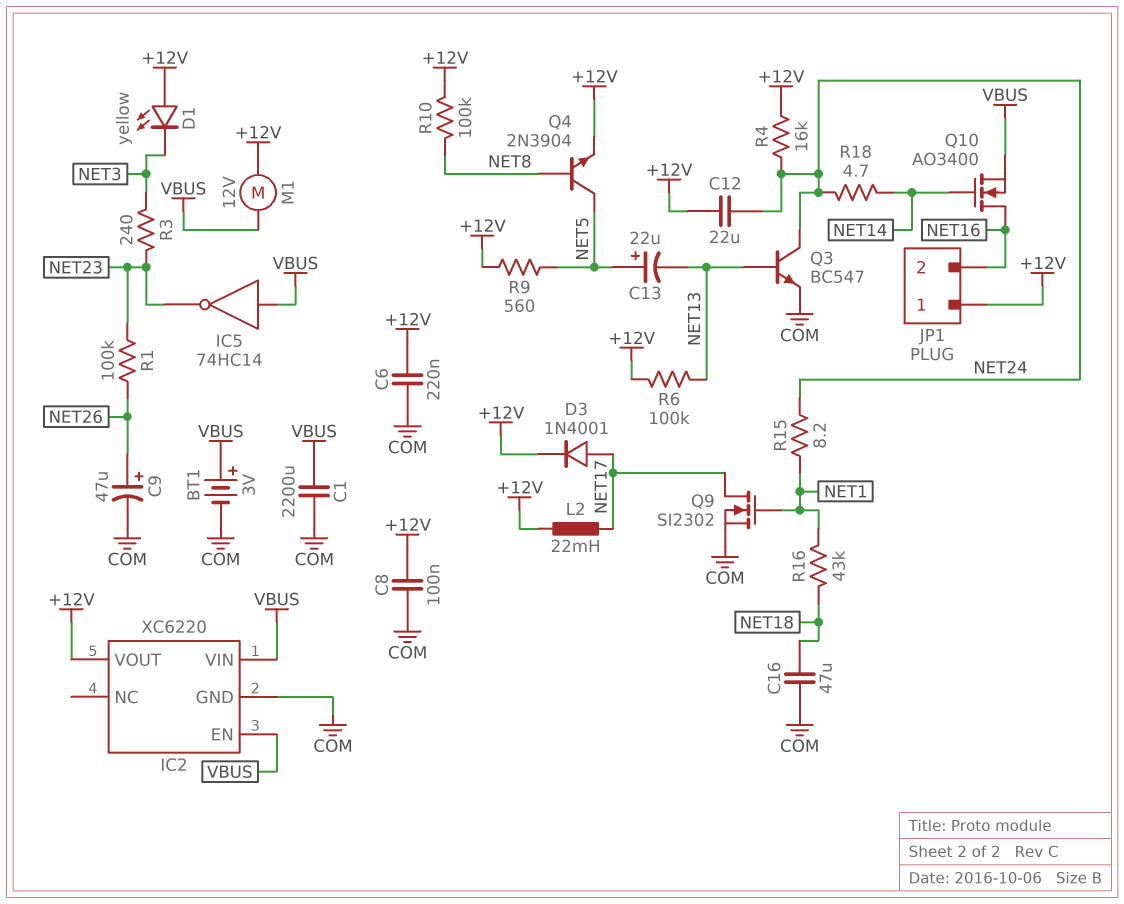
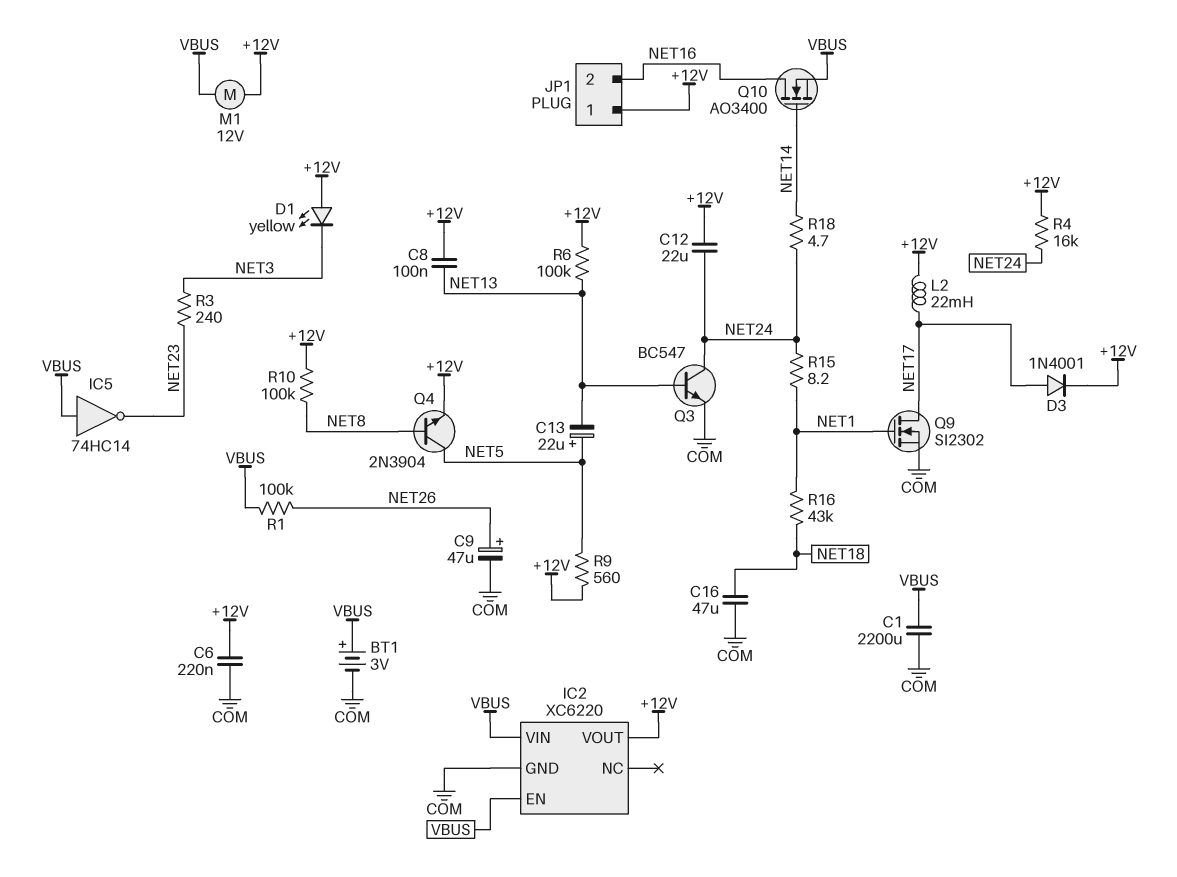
C8: 100nF (+12V, COM) -> 100nF (+12V, NET13)
R1: 100k (NET23, NET26) -> 100k (NET26, VBUS)

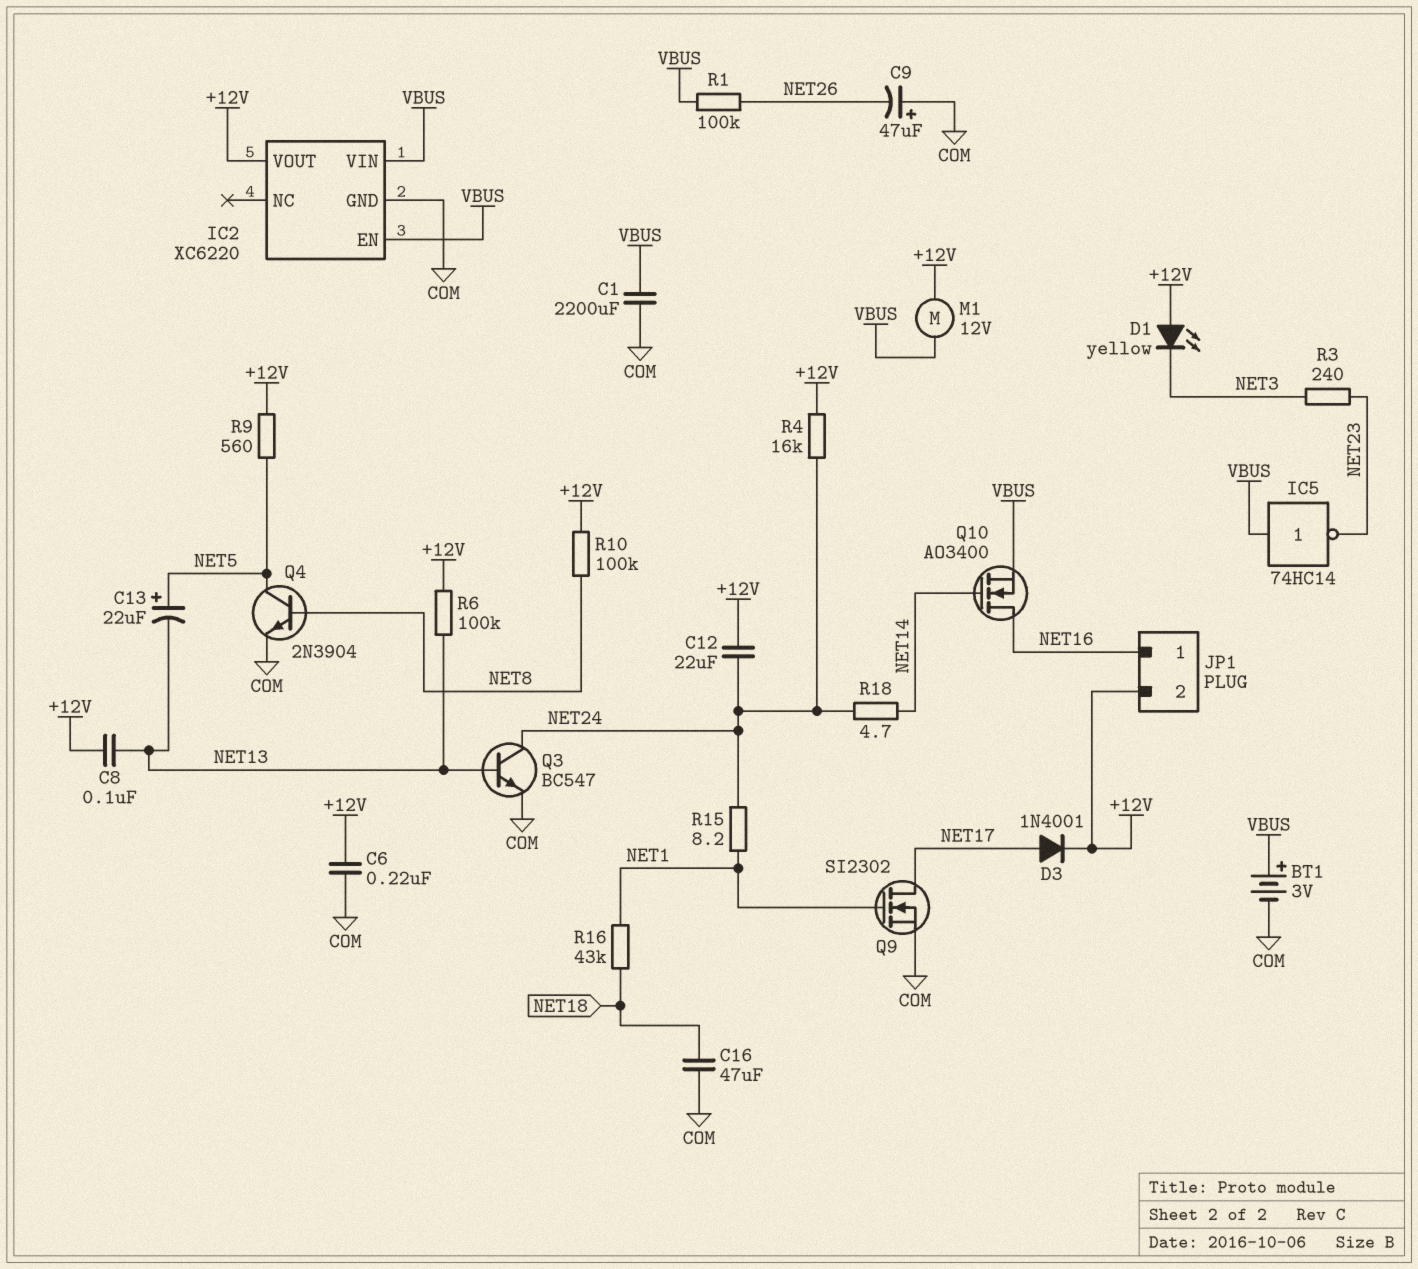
C9: 47uF (plus NET26, minus COM) -> 47uF (plus COM, minus NET26)
JP1 pin 1: +12V -> NET16
JP1 pin 2: NET16 -> +12V
L2: 22mH (+12V, NET17) -> none
Q4: NPN 2N3904 (B NET8, C NET5, E +12V) -> NPN 2N3904 (B NET8, C NET5, E COM)

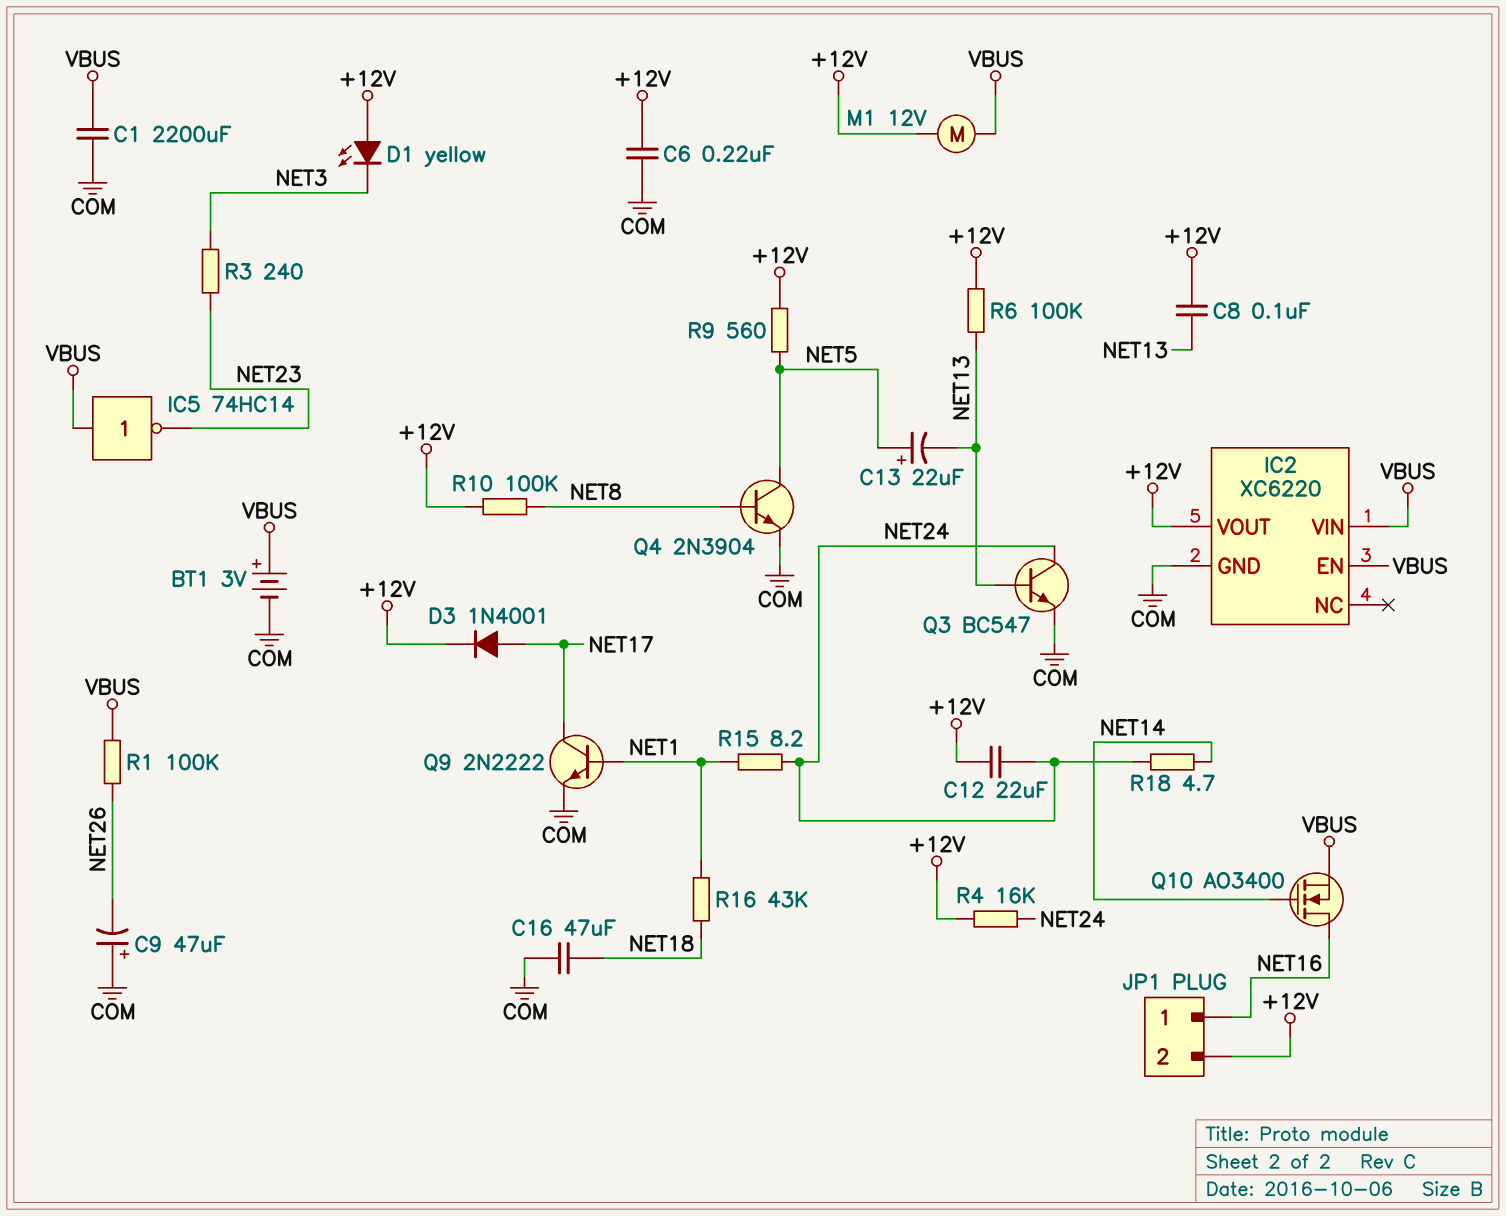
Q9: NMOS SI2302 (G NET1, D NET17, S COM) -> NPN 2N2222 (B NET1, C NET17, E COM)

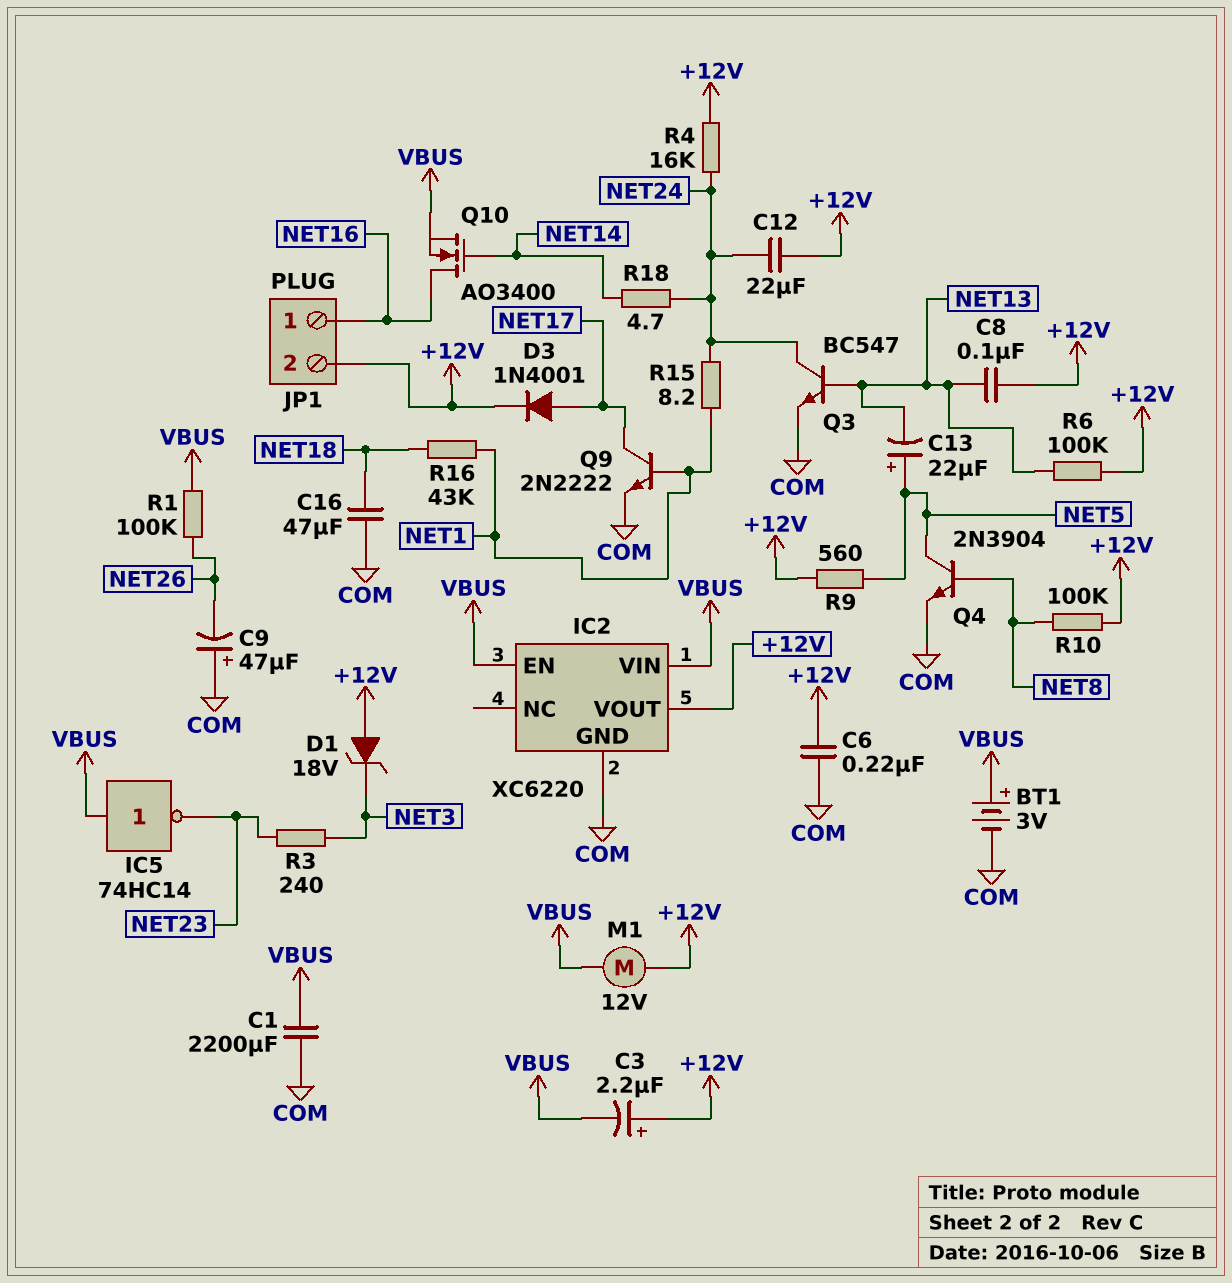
C3: none -> 2.2uF (plus +12V, minus VBUS)
D1: LED yellow (A +12V, K NET3) -> zener 18V (A +12V, K NET3)

